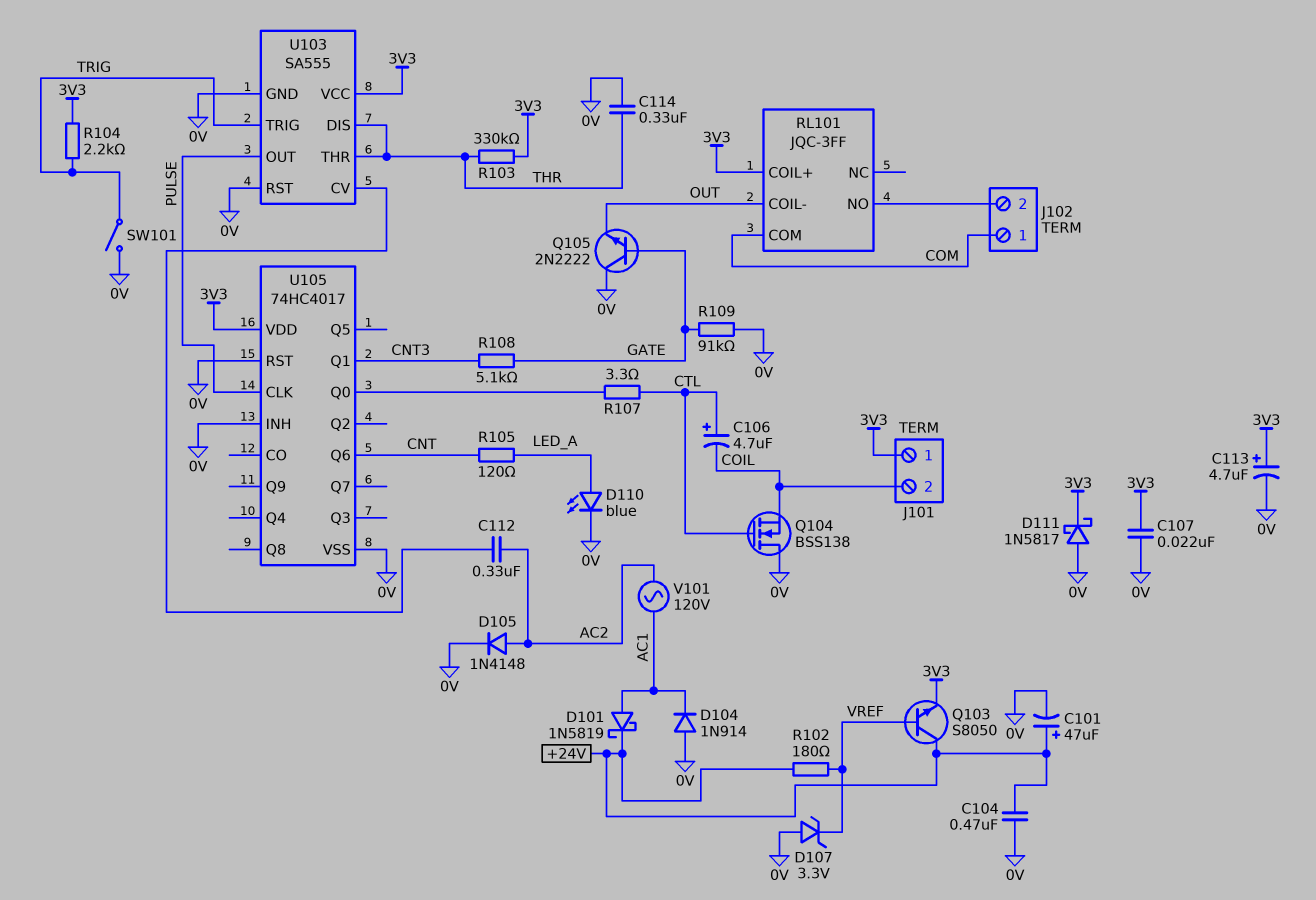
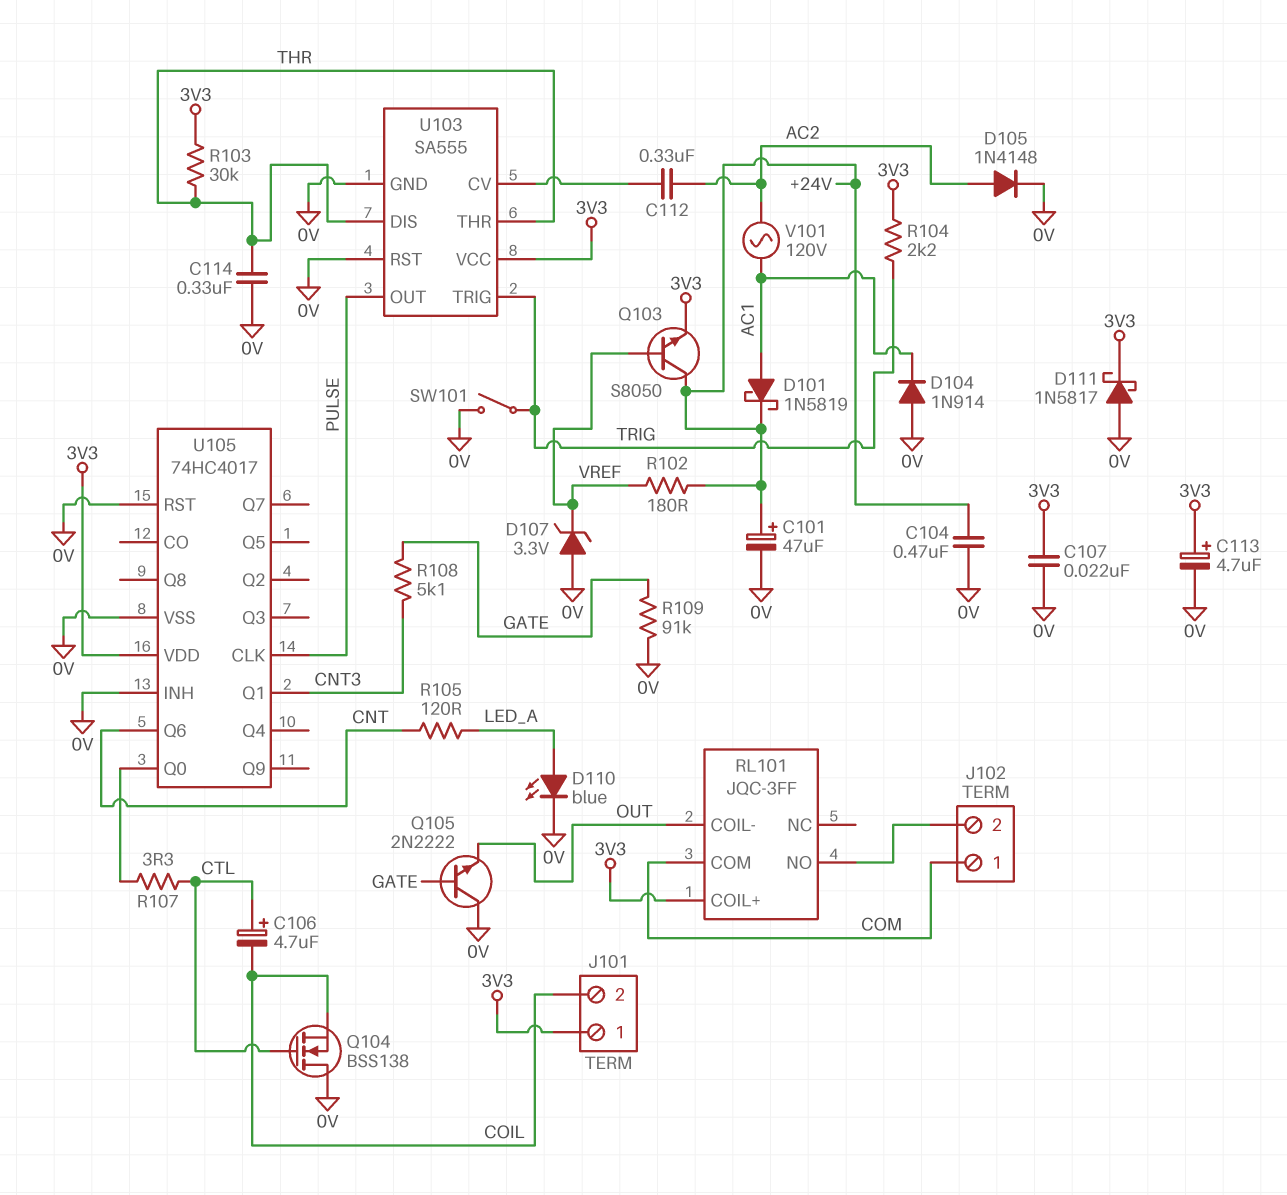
R103: 330k (3V3, THR) -> 30k (3V3, THR)

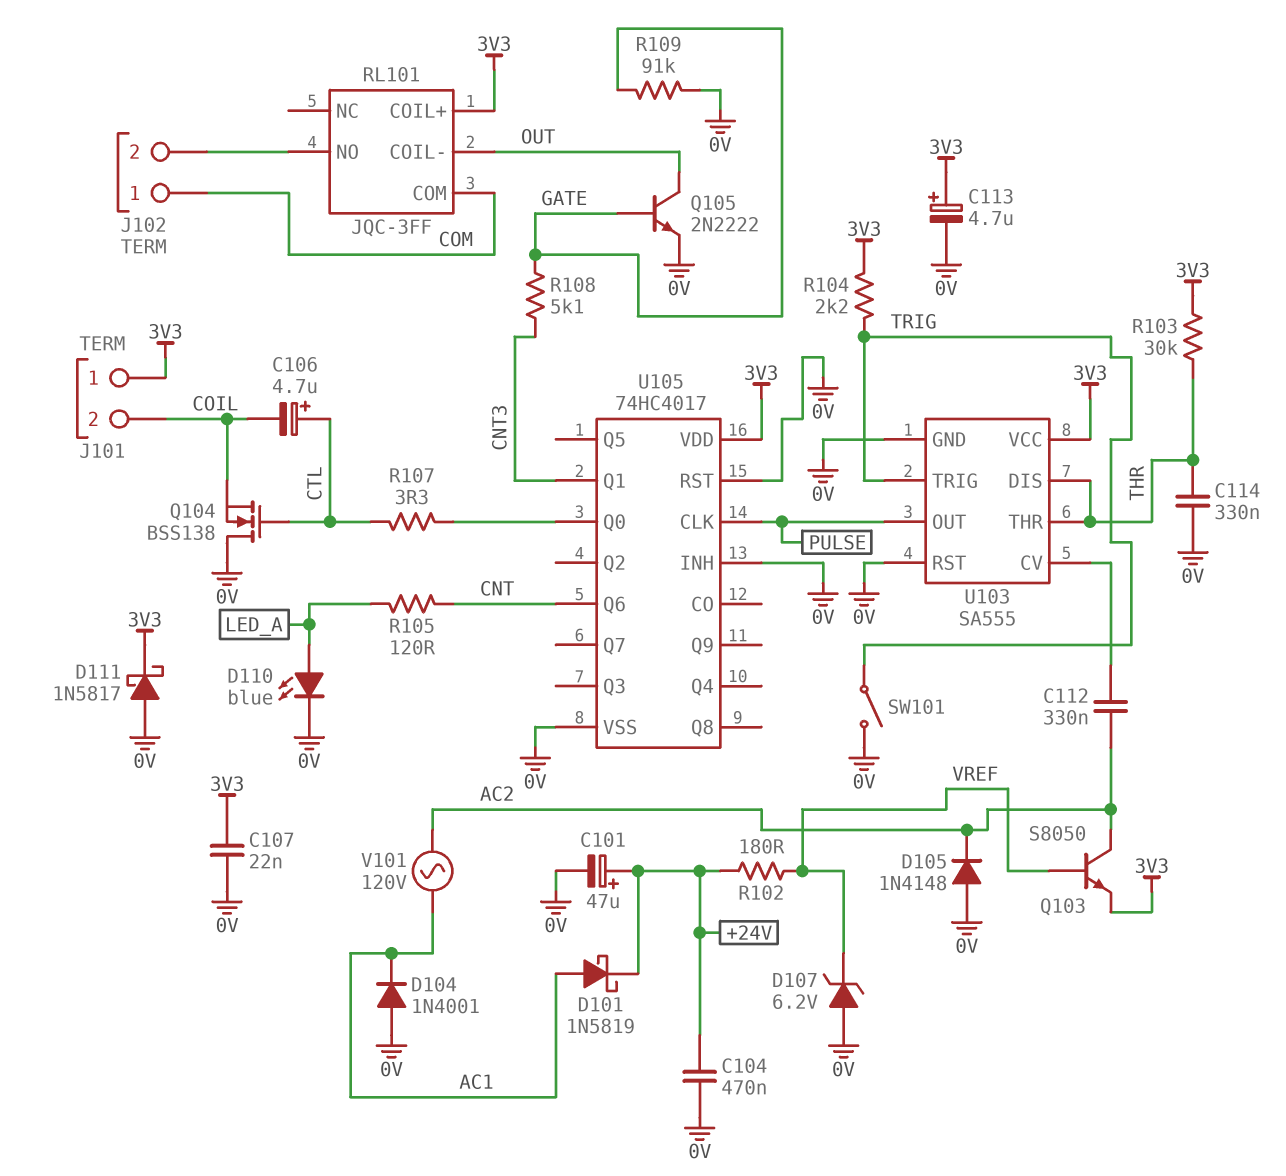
D104: diode 1N914 (A 0V, K AC1) -> diode 1N4001 (A 0V, K AC1)
D105: diode 1N4148 (A AC2, K 0V) -> diode 1N4148 (A 0V, K AC2)
D107: zener 3.3V (A 0V, K VREF) -> zener 6.2V (A 0V, K VREF)
Q103: NPN S8050 (B VREF, C +24V, E 3V3) -> NPN S8050 (B VREF, C AC2, E 3V3)
Q105: NPN 2N2222 (B GATE, C 0V, E OUT) -> NPN 2N2222 (B GATE, C OUT, E 0V)

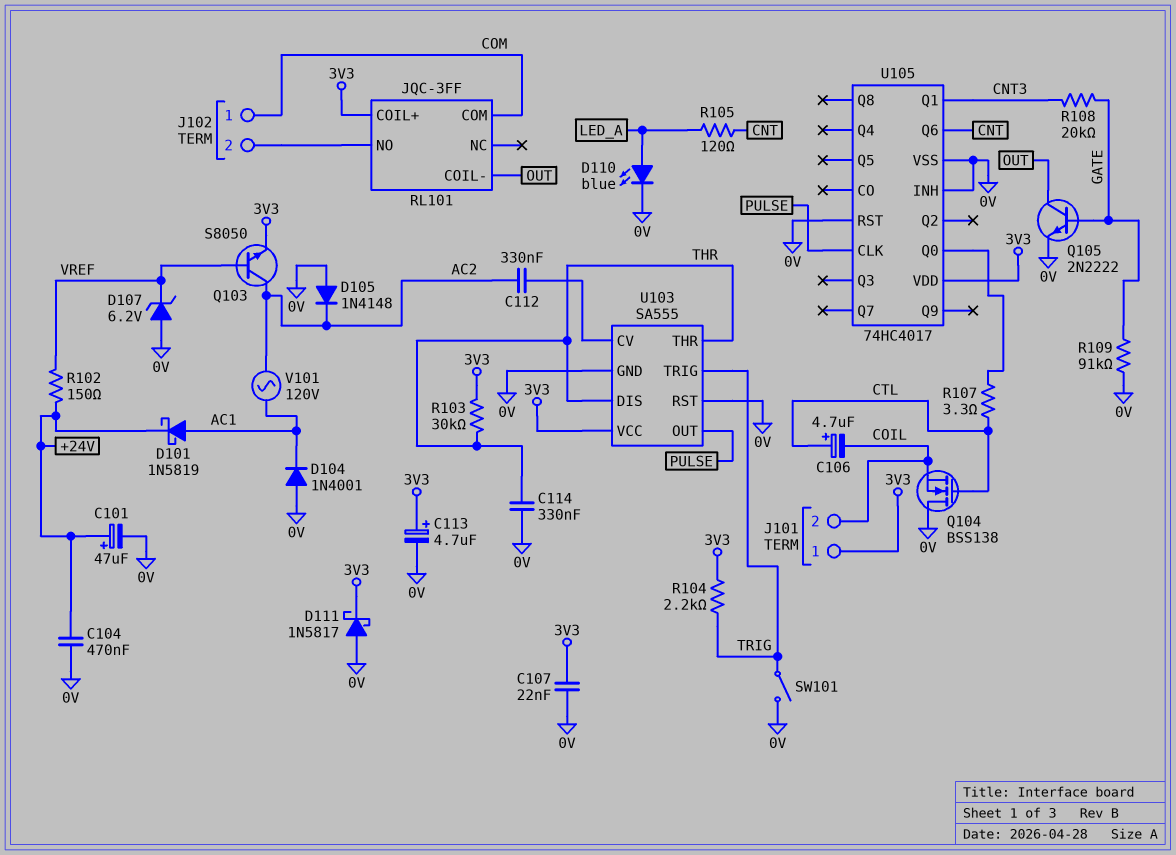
R102: 180 (+24V, VREF) -> 150 (+24V, VREF)
R108: 5.1k (CNT3, GATE) -> 20k (CNT3, GATE)

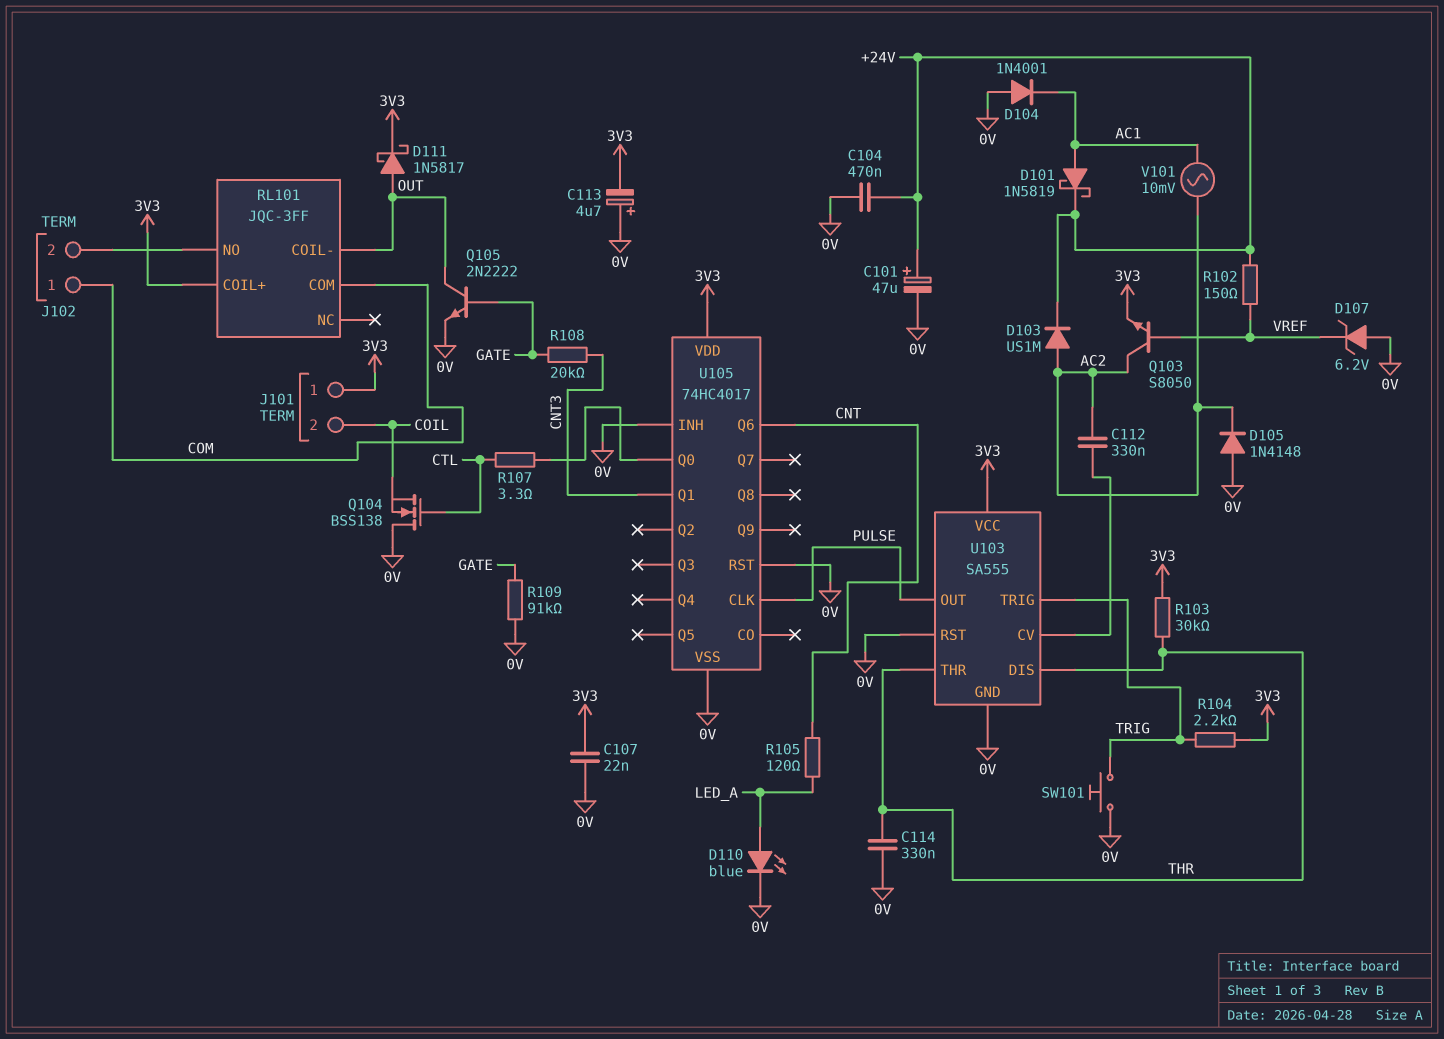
C106: 4.7uF (plus CTL, minus COIL) -> none
C113: 4.7uF (plus 3V3, minus 0V) -> 4.7uF (plus 0V, minus 3V3)
D103: none -> diode US1M (A AC2, K +24V)
D111: schottky 1N5817 (A 0V, K 3V3) -> schottky 1N5817 (A OUT, K 3V3)
SW101: switch (0V, TRIG) -> button (0V, TRIG)
V101: AC 120V (AC1, AC2) -> AC 10mV (AC1, AC2)

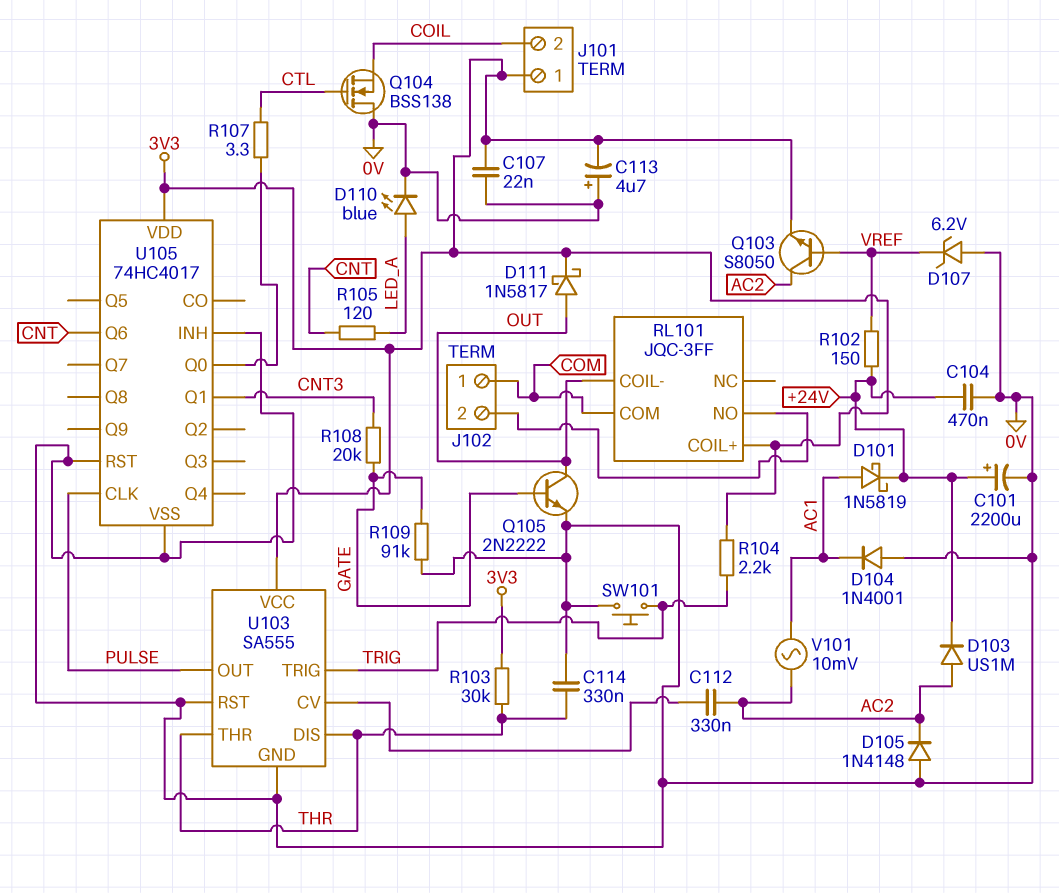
C101: 47uF (plus +24V, minus 0V) -> 2200uF (plus +24V, minus 0V)

